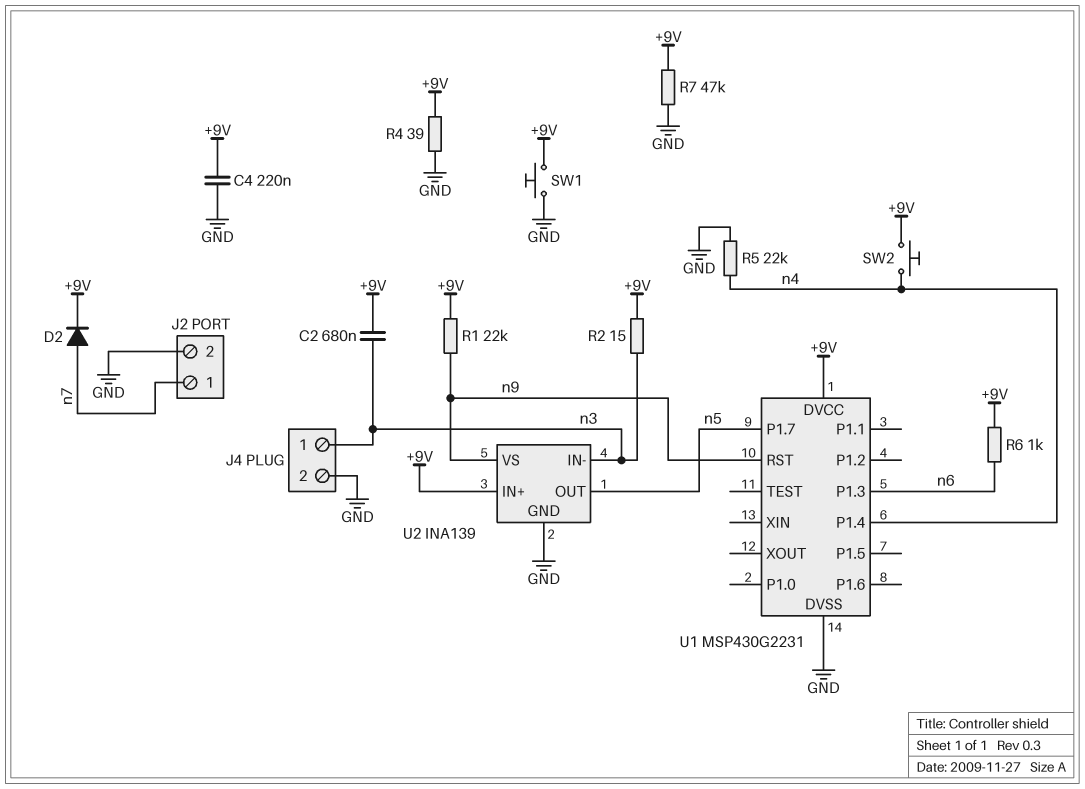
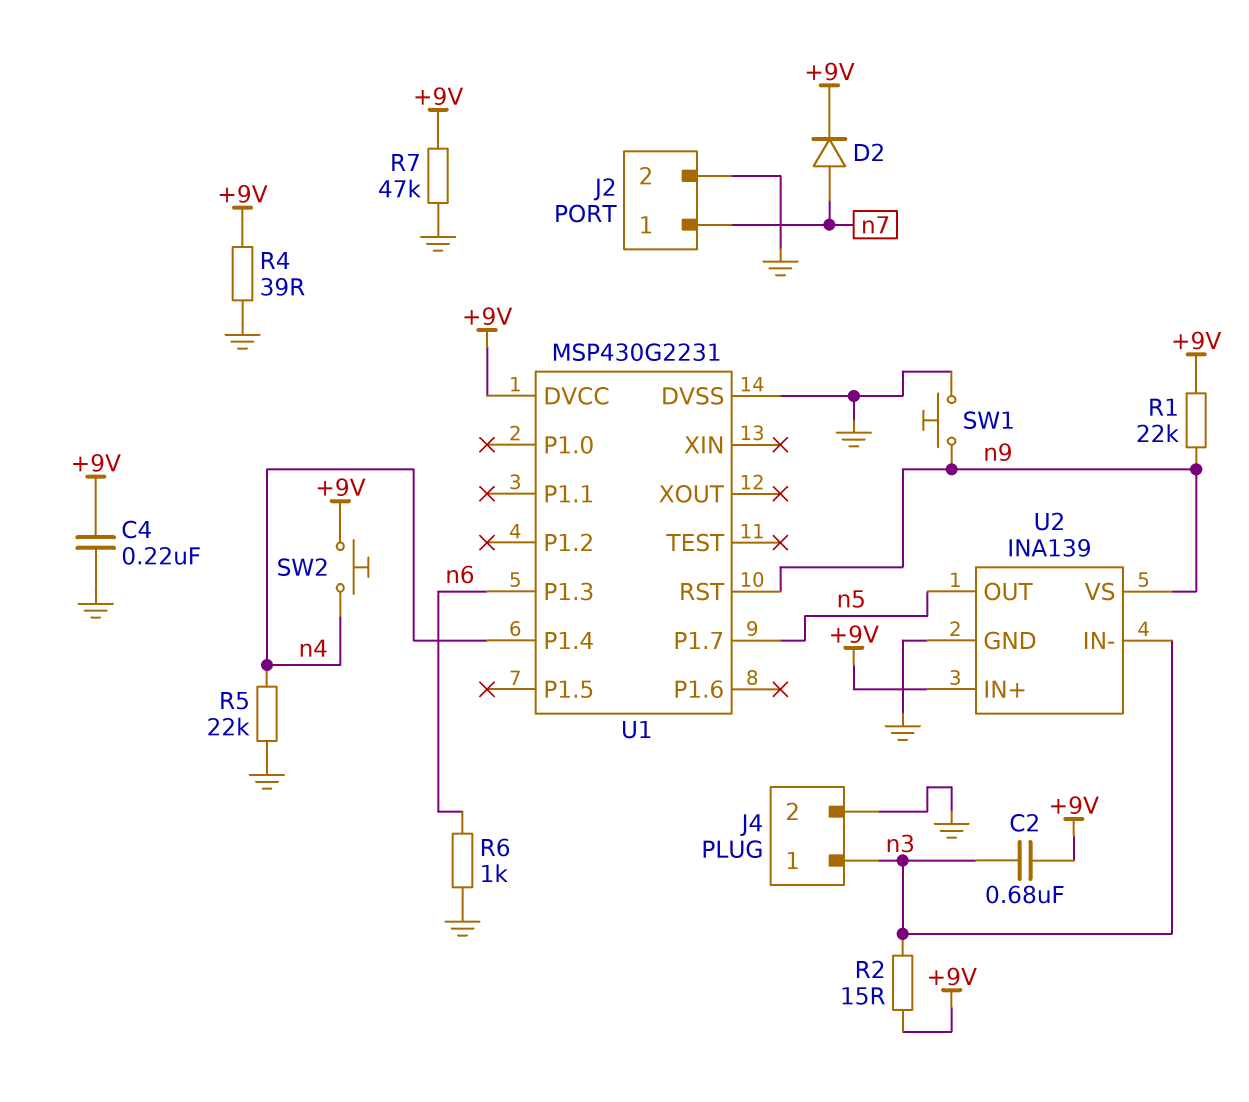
R6: 1k (+9V, n6) -> 1k (GND, n6)
SW1: button (+9V, GND) -> button (GND, n9)

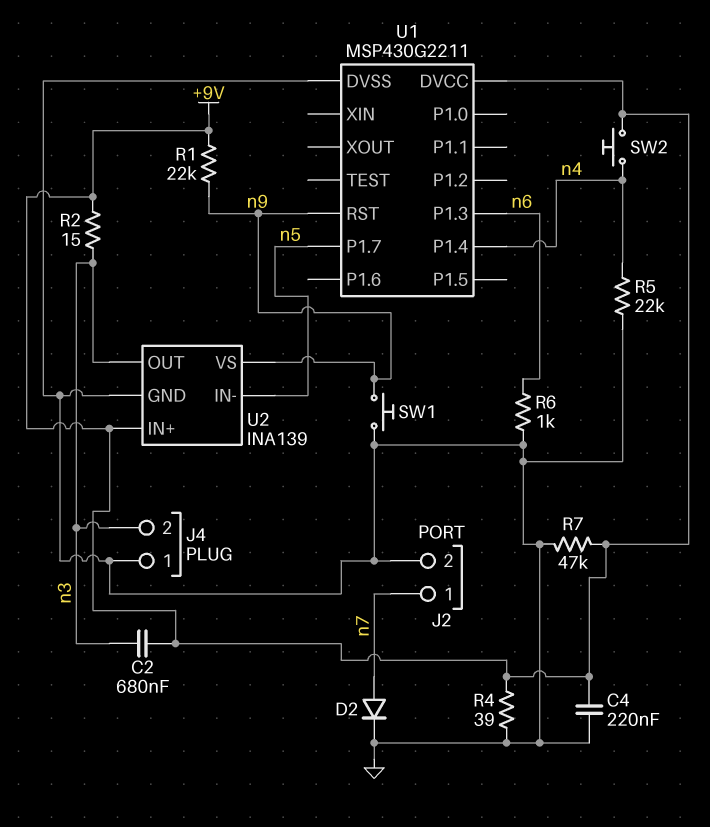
D2: diode (A n7, K +9V) -> diode (A n7, K GND)
J4 pin 1: n3 -> GND
J4 pin 2: GND -> n3
U1: MSP430G2231 -> MSP430G2211
U2 pin IN-: n3 -> n5
U2 pin OUT: n5 -> n3

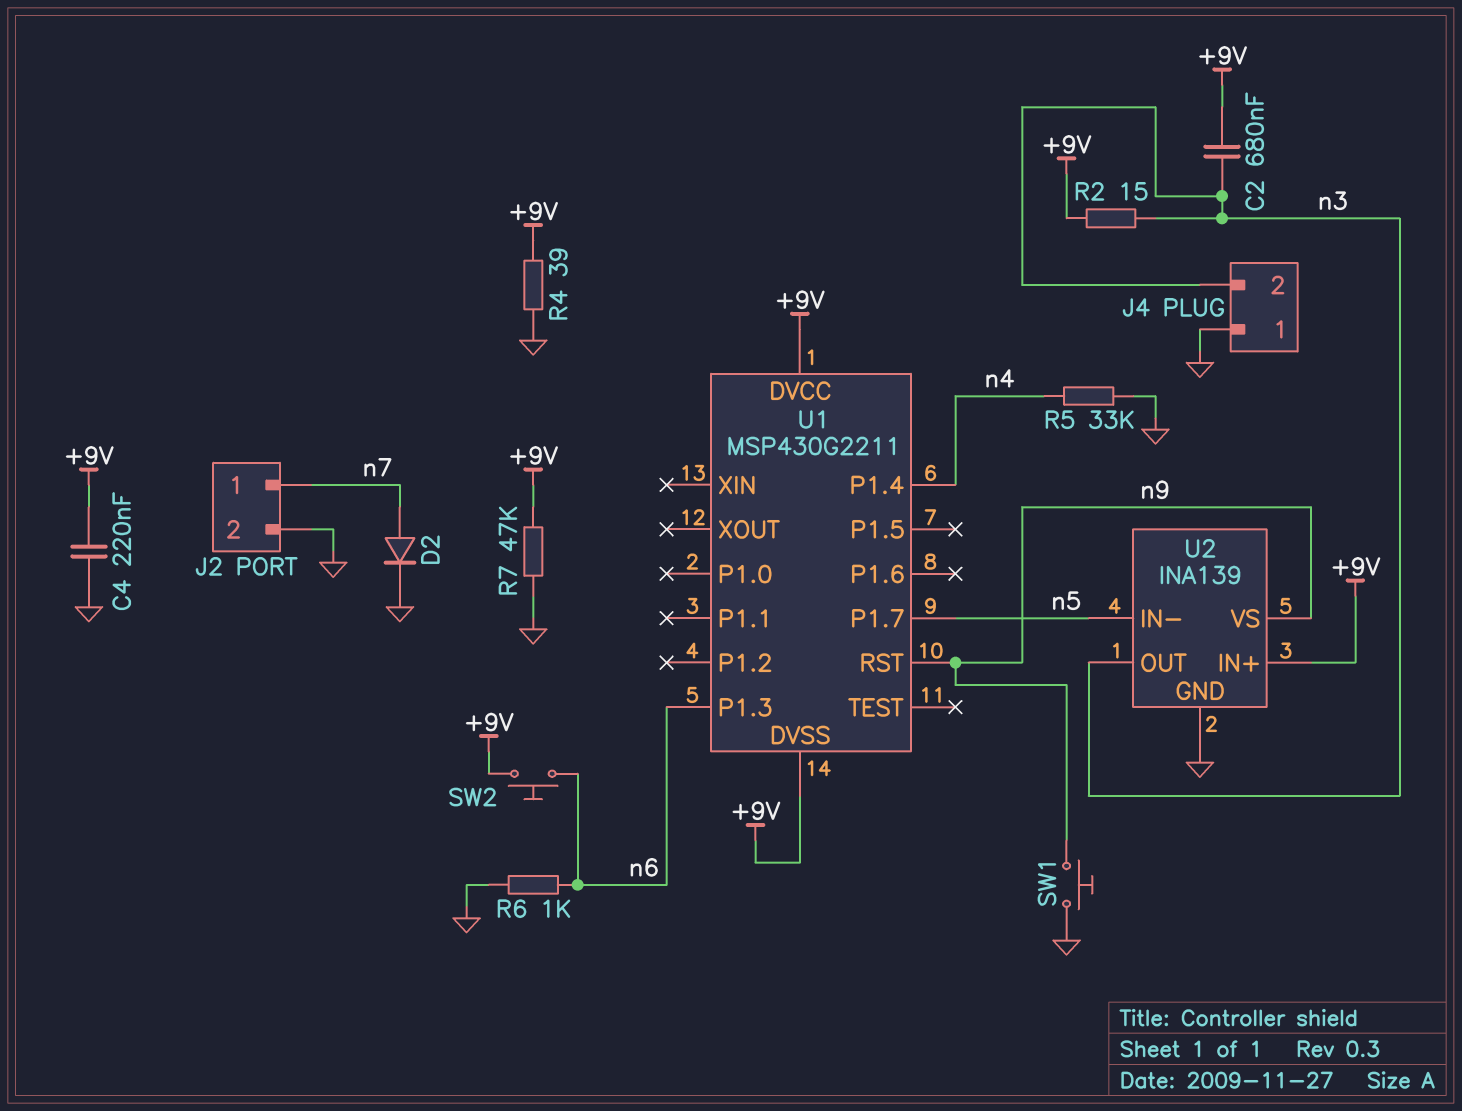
R1: 22k (+9V, n9) -> none
R5: 22k (GND, n4) -> 33k (GND, n4)
SW2: button (+9V, n4) -> button (+9V, n6)
U1 pin DVSS: GND -> +9V

